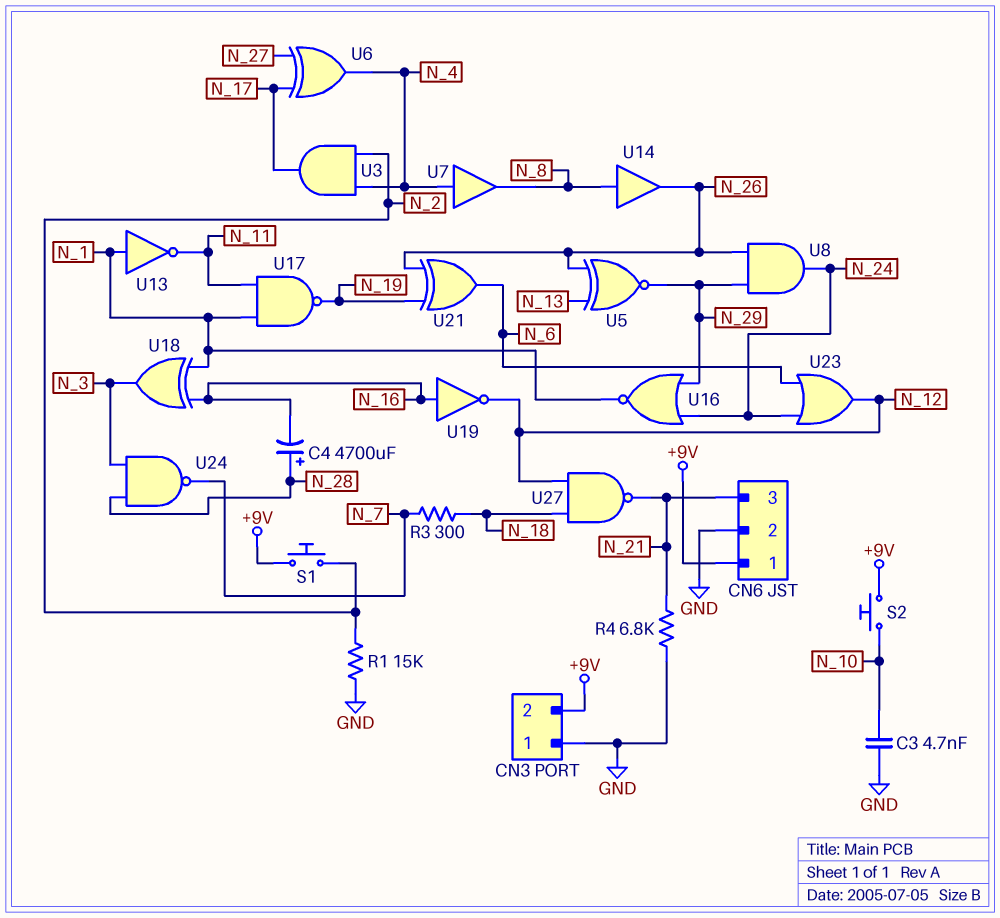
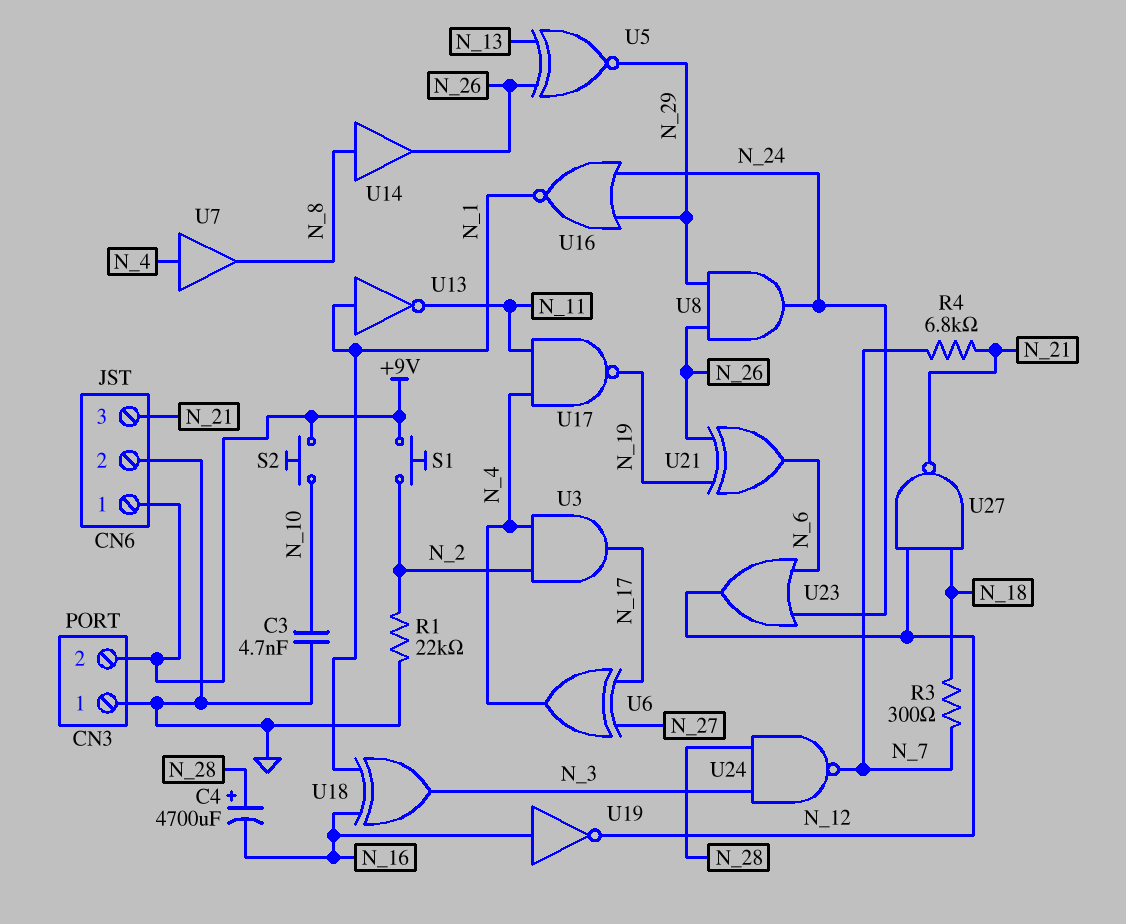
R1: 15k (GND, N_2) -> 22k (GND, N_2)
R4: 6.8k (GND, N_21) -> 6.8k (N_7, N_21)
U17: NAND (in N_1, in N_11, out N_19) -> NAND (in N_4, in N_11, out N_19)

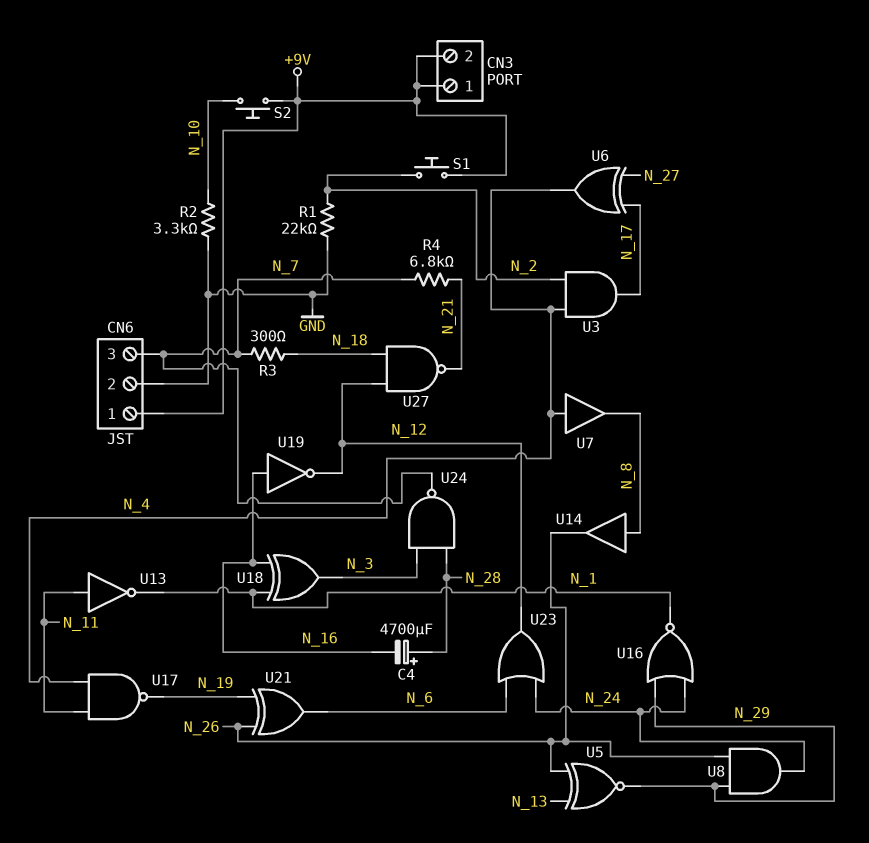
C3: 4.7nF (GND, N_10) -> none
CN3 pin 1: GND -> +9V
CN6 pin 3: N_21 -> N_7
R2: none -> 3.3k (GND, N_10)
U13: NOT (in N_1, out N_11) -> NOT (in N_11, out N_1)

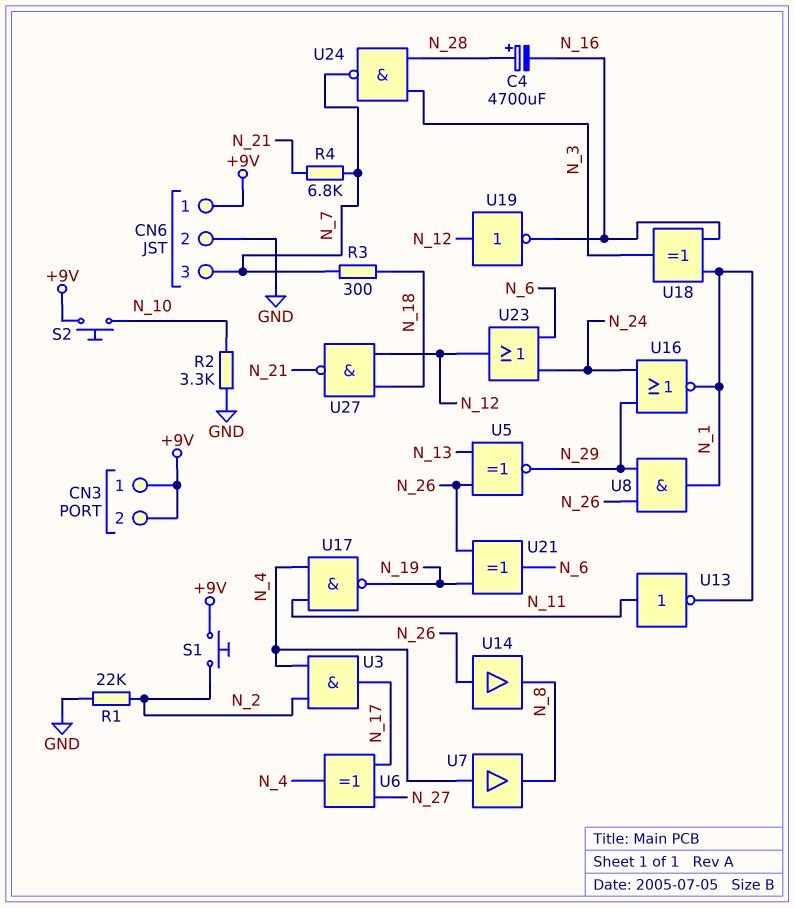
U8: AND (in N_26, in N_29, out N_24) -> AND (in N_26, in N_29, out N_1)
U14: buffer (in N_8, out N_26) -> buffer (in N_26, out N_8)
U19: NOT (in N_16, out N_12) -> NOT (in N_12, out N_16)

